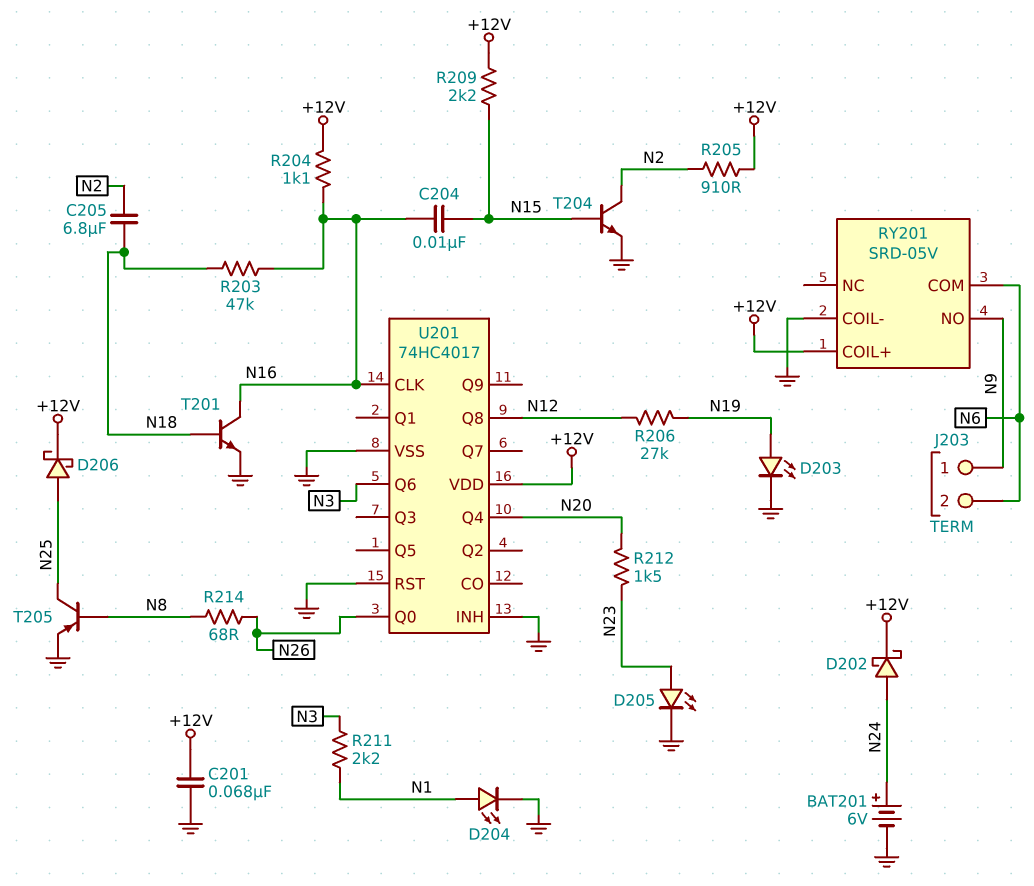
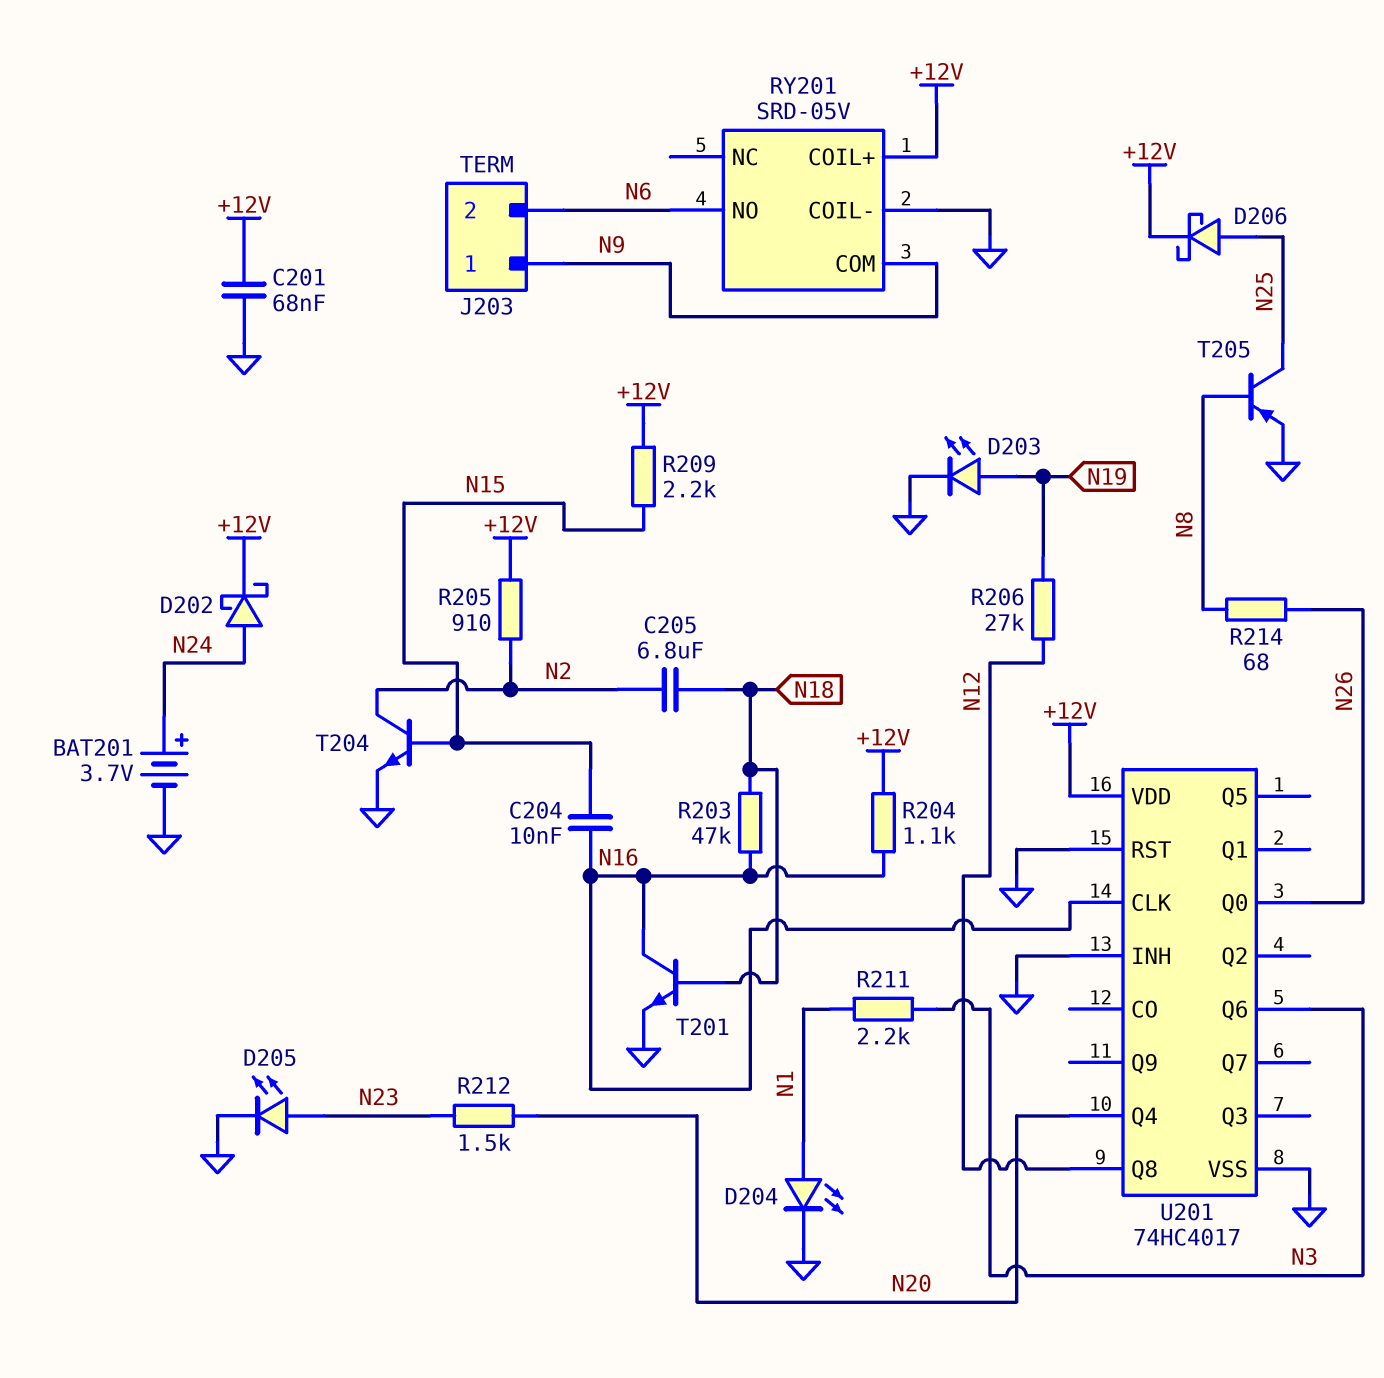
BAT201: 6V (plus N24, minus GND) -> 3.7V (plus N24, minus GND)
RY201 pin COM: N6 -> N9
RY201 pin NO: N9 -> N6

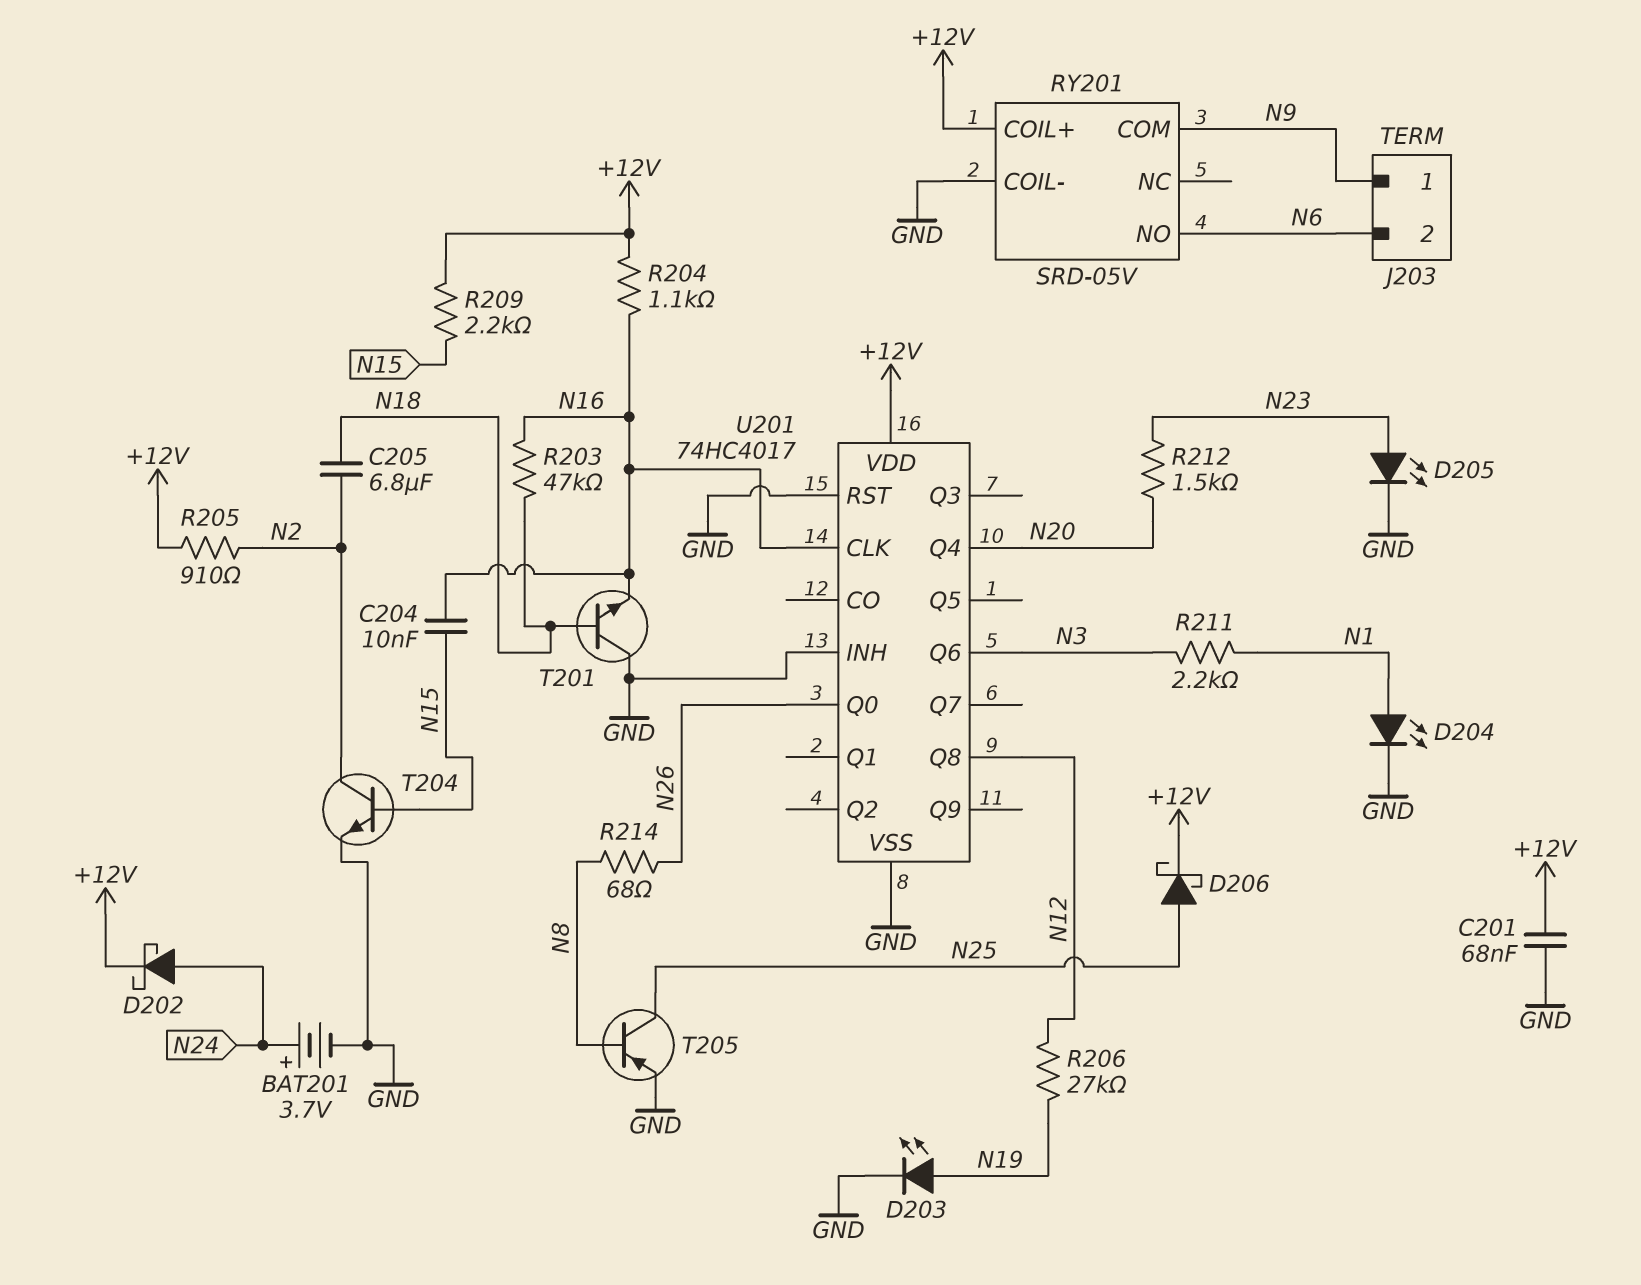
T201: NPN (B N18, C N16, E GND) -> NPN (B N18, C GND, E N16)

